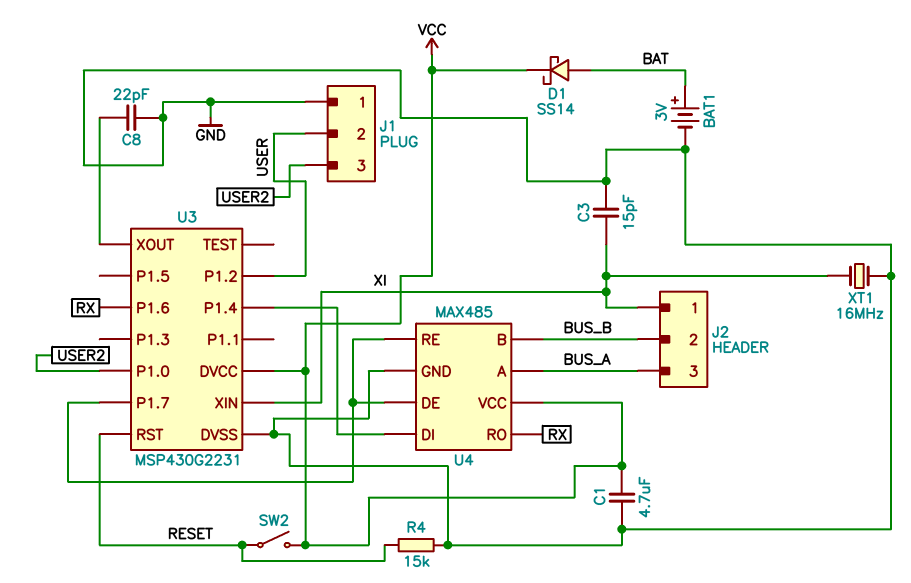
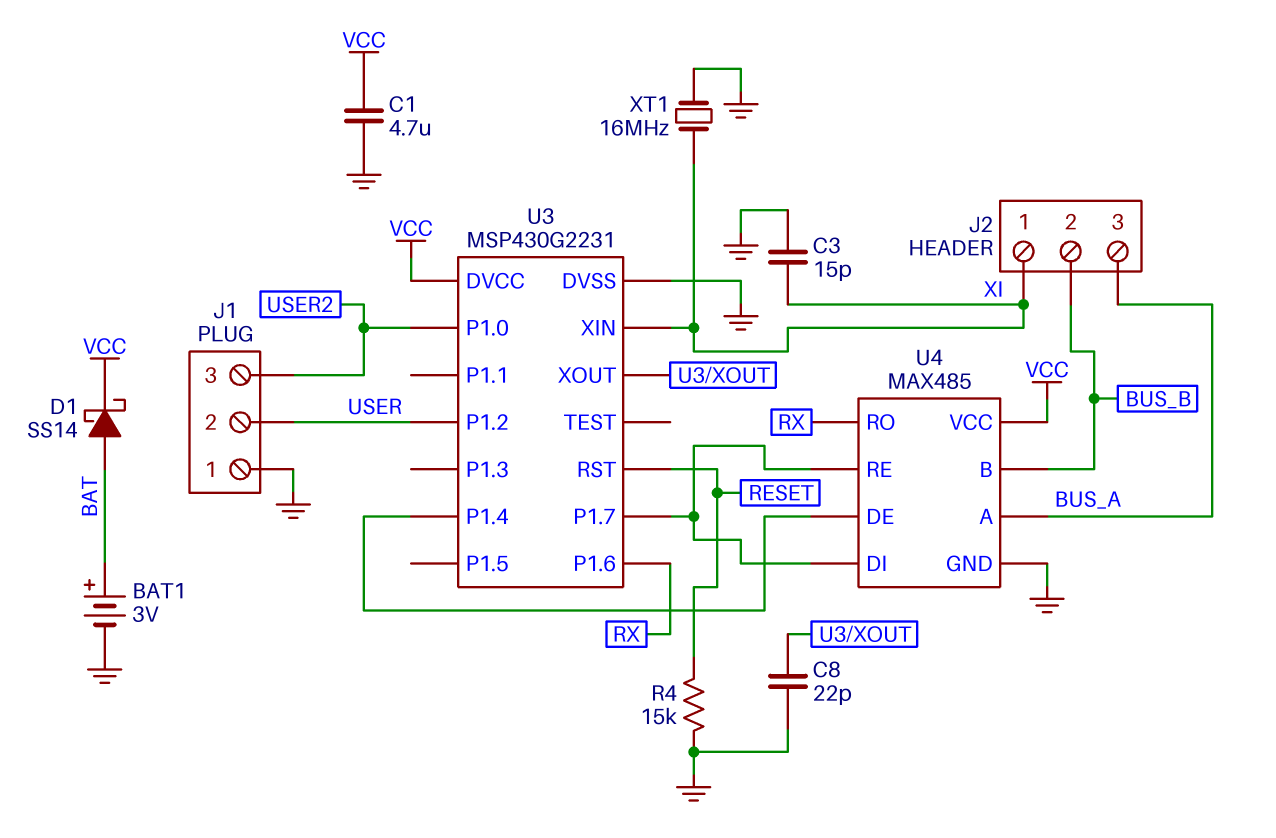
SW2: switch (RESET, VCC) -> none
U4 pin DE: U3/P1.7 -> U3/P1.4
U4 pin DI: U3/P1.4 -> U3/P1.7

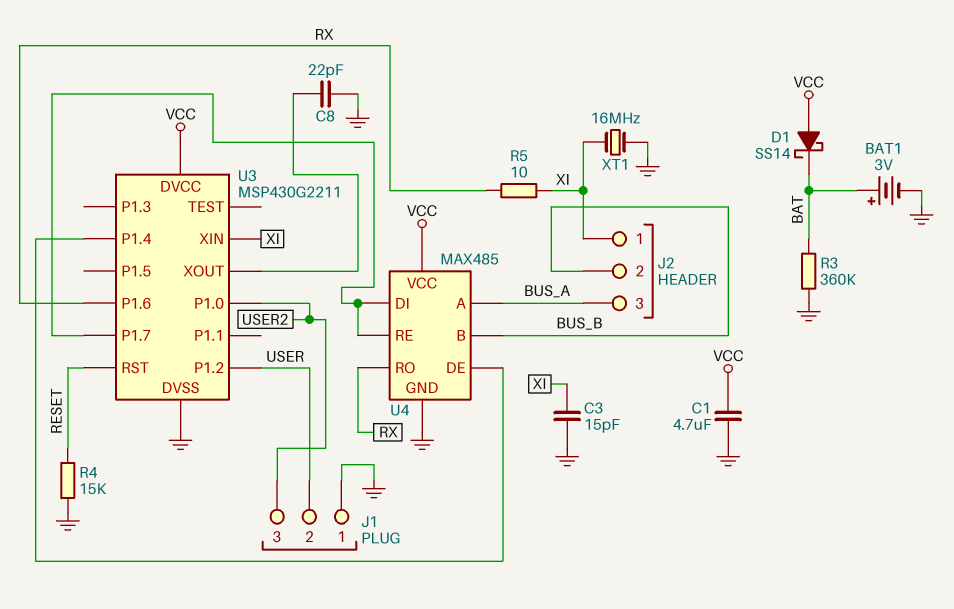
D1: schottky SS14 (A BAT, K VCC) -> schottky SS14 (A VCC, K BAT)
R3: none -> 360k (BAT, GND)
R5: none -> 10 (RX, XI)
U3: MSP430G2231 -> MSP430G2211

